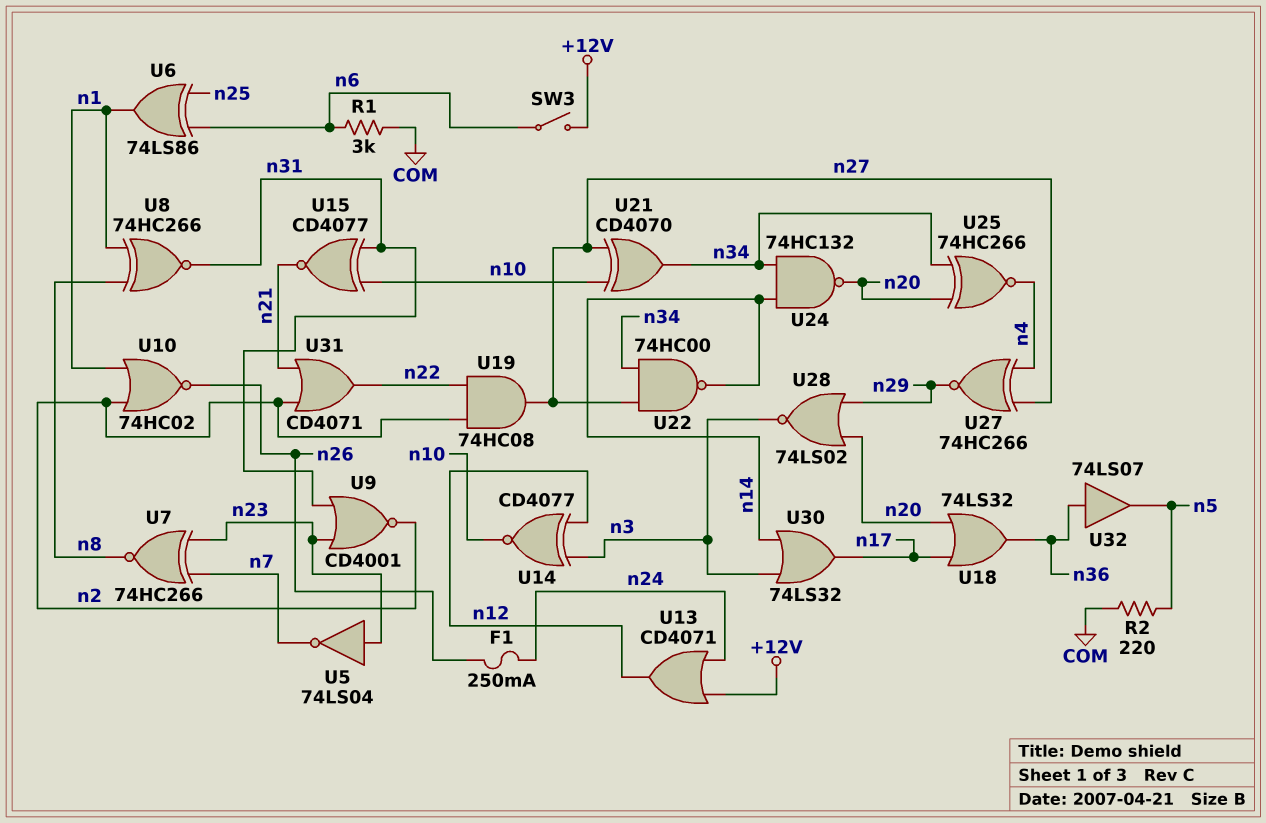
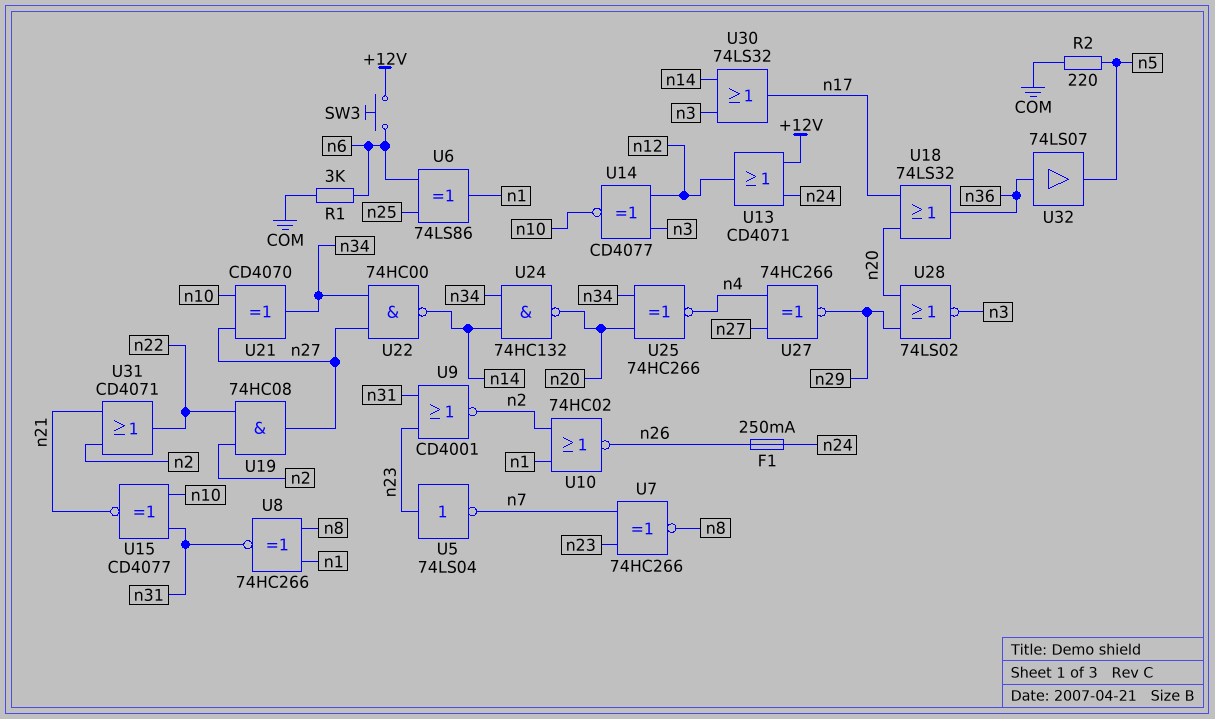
SW3: switch (+12V, n6) -> button (+12V, n6)

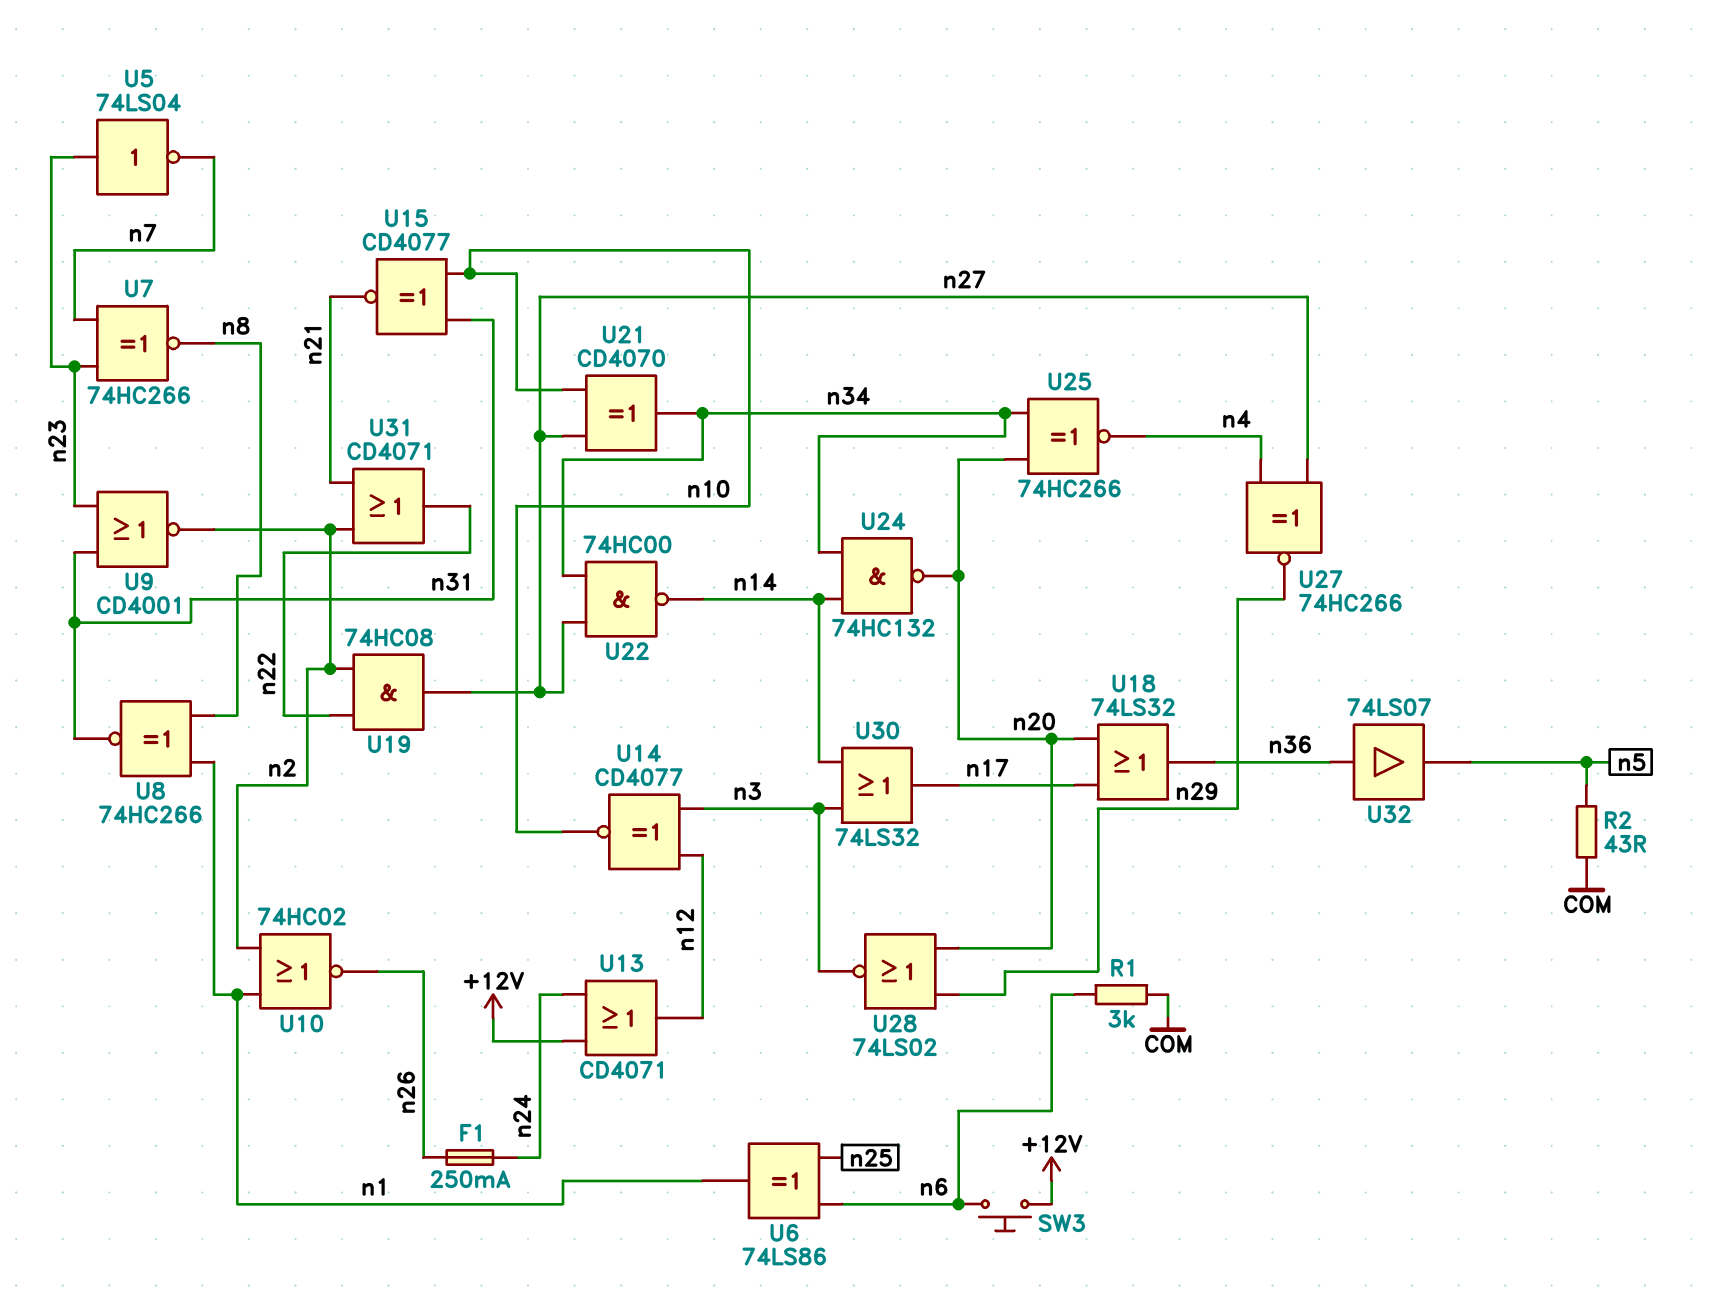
R2: 220 (COM, n5) -> 43 (COM, n5)

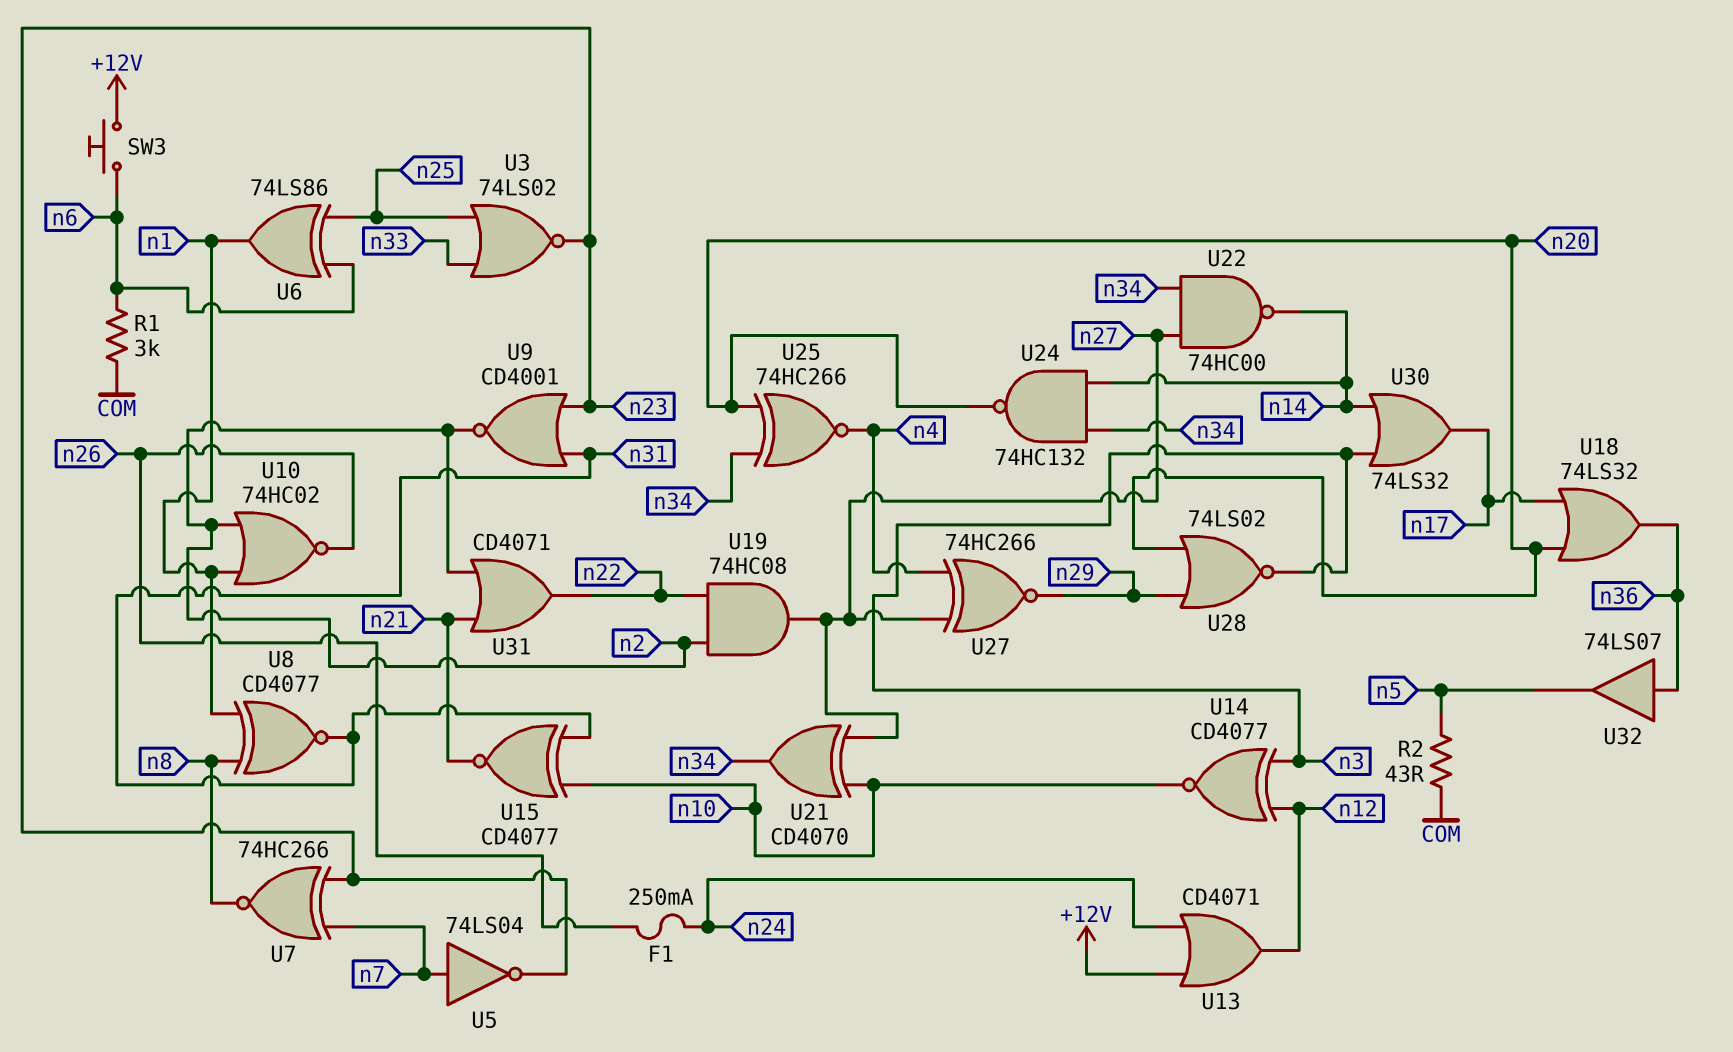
U3: none -> NOR 74LS02 (in n25, in n33, out n23)
U5: NOT 74LS04 (in n23, out n7) -> NOT 74LS04 (in n7, out n23)
U8: XNOR 74HC266 (in n1, in n8, out n31) -> XNOR CD4077 (in n1, in n8, out n31)

